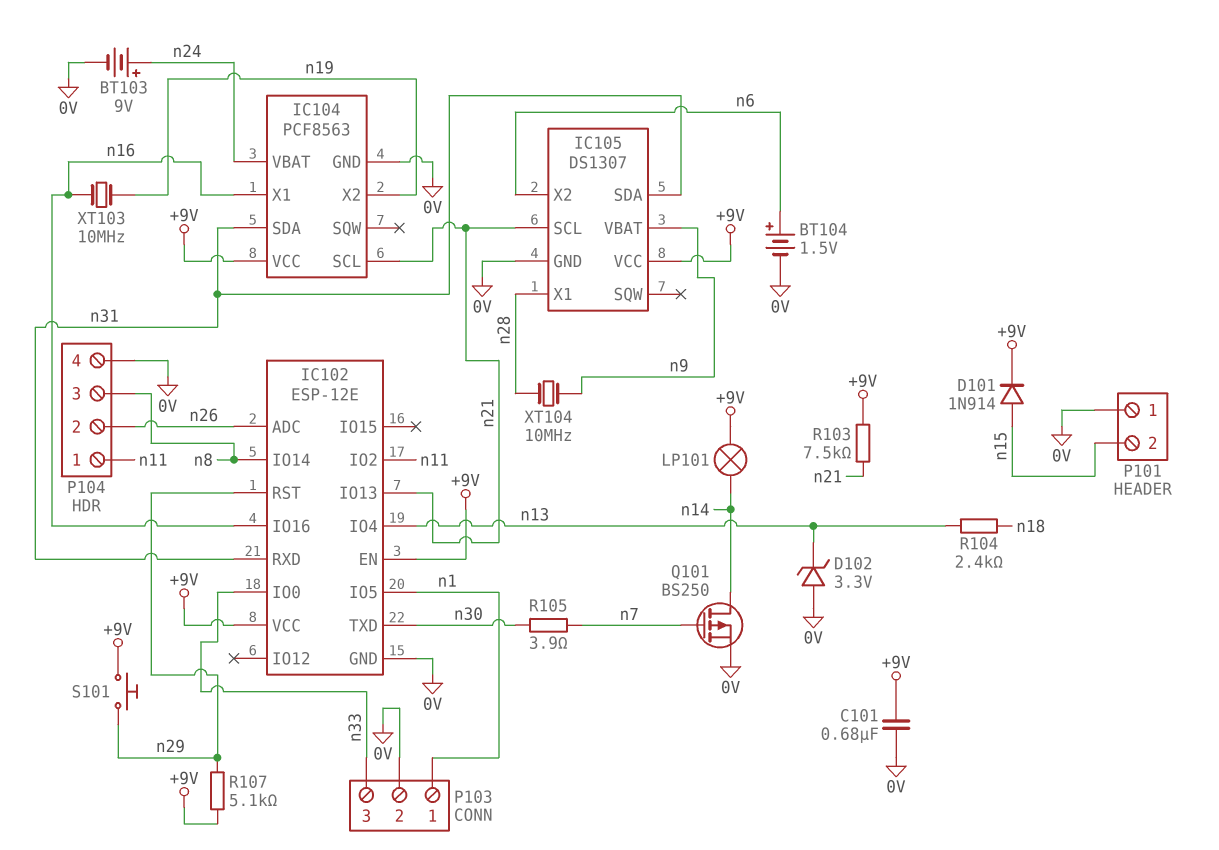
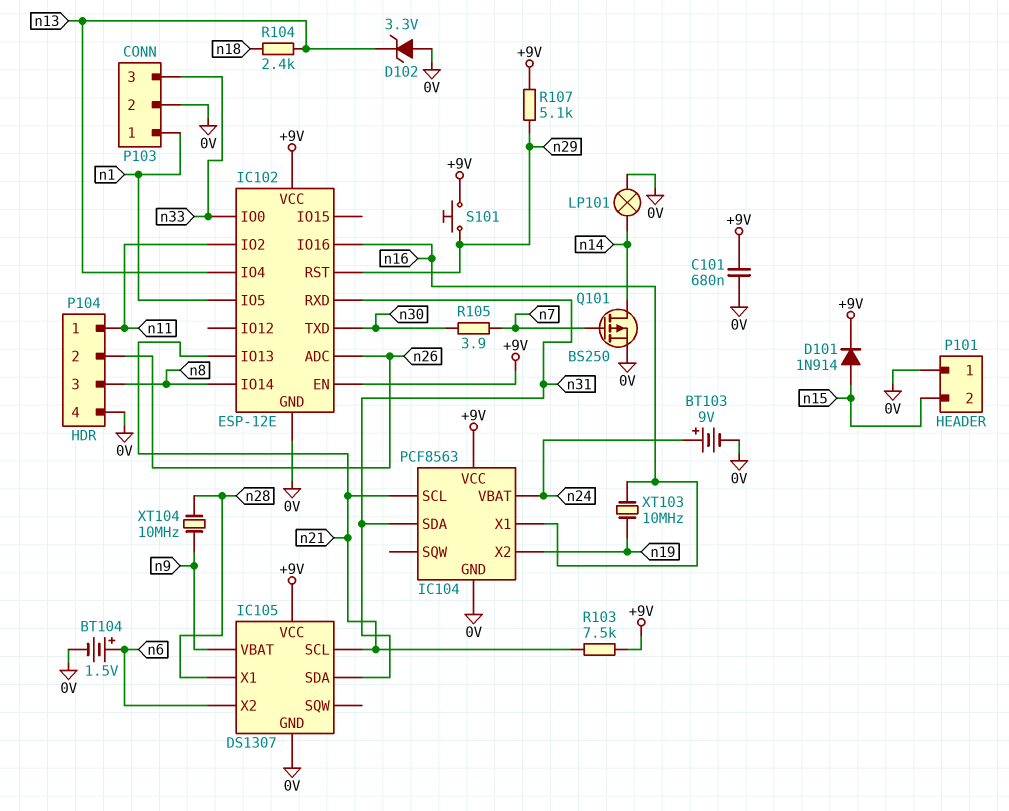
LP101: lamp (+9V, n14) -> lamp (0V, n14)

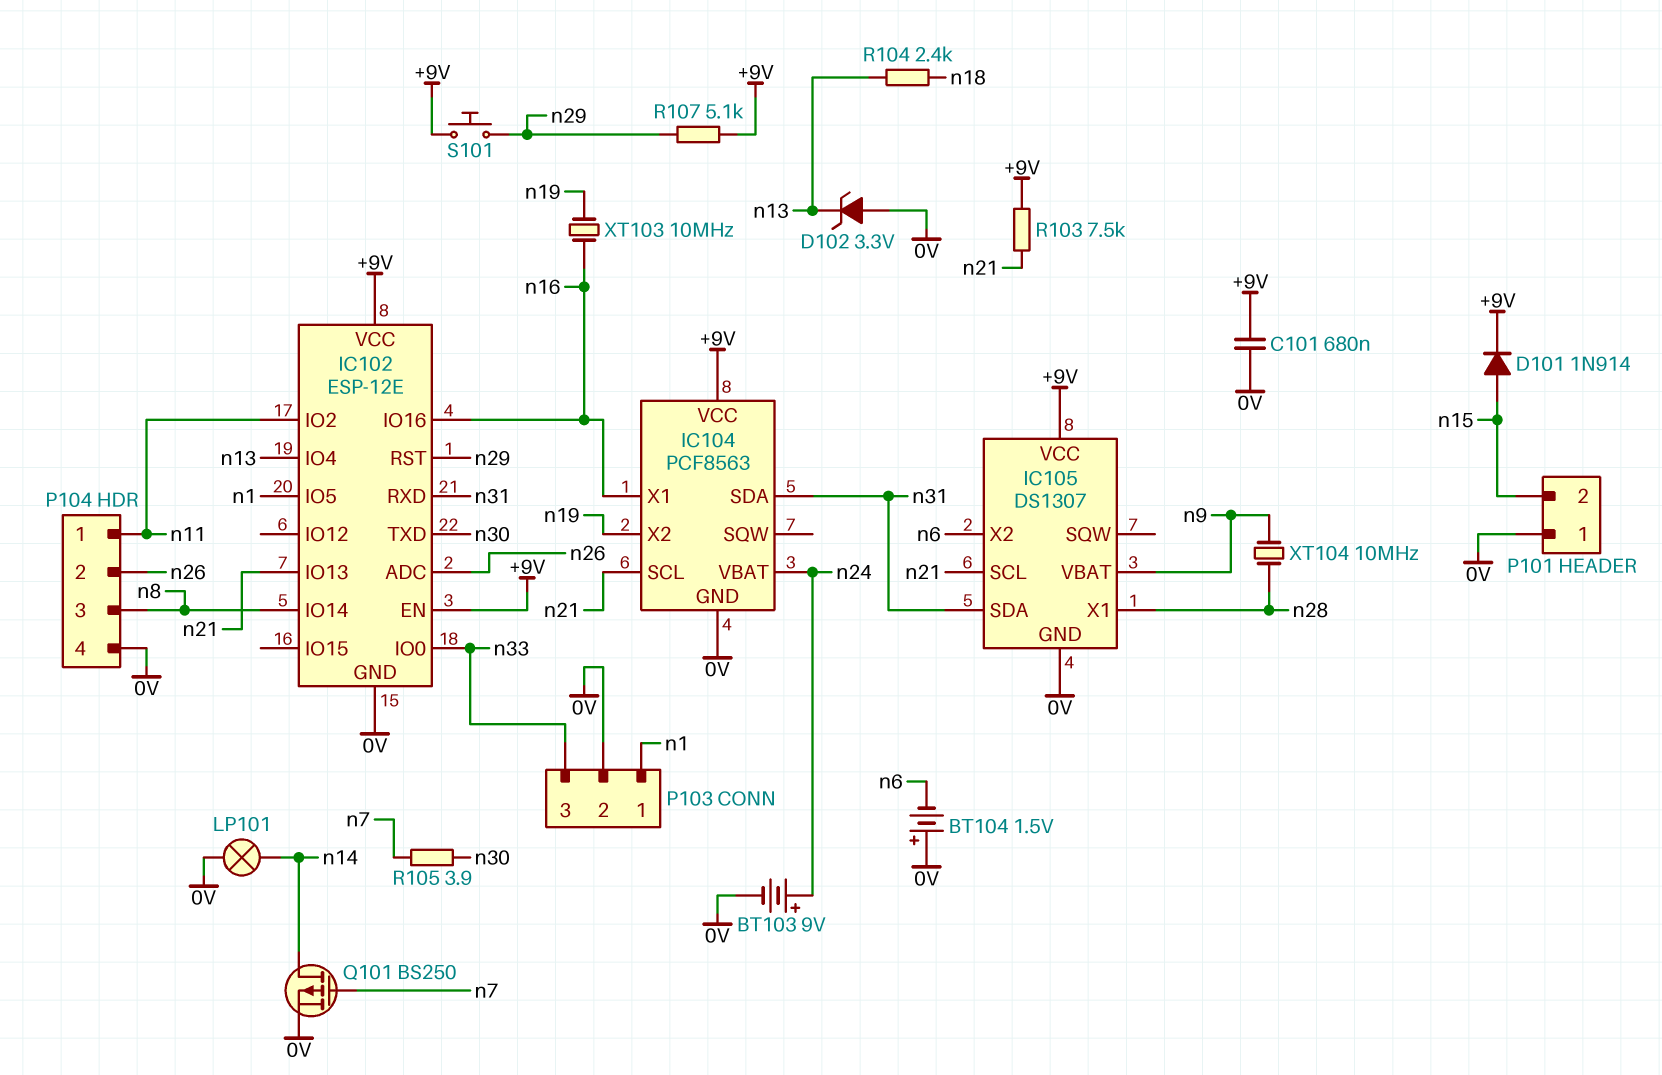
BT104: 1.5V (plus n6, minus 0V) -> 1.5V (plus 0V, minus n6)

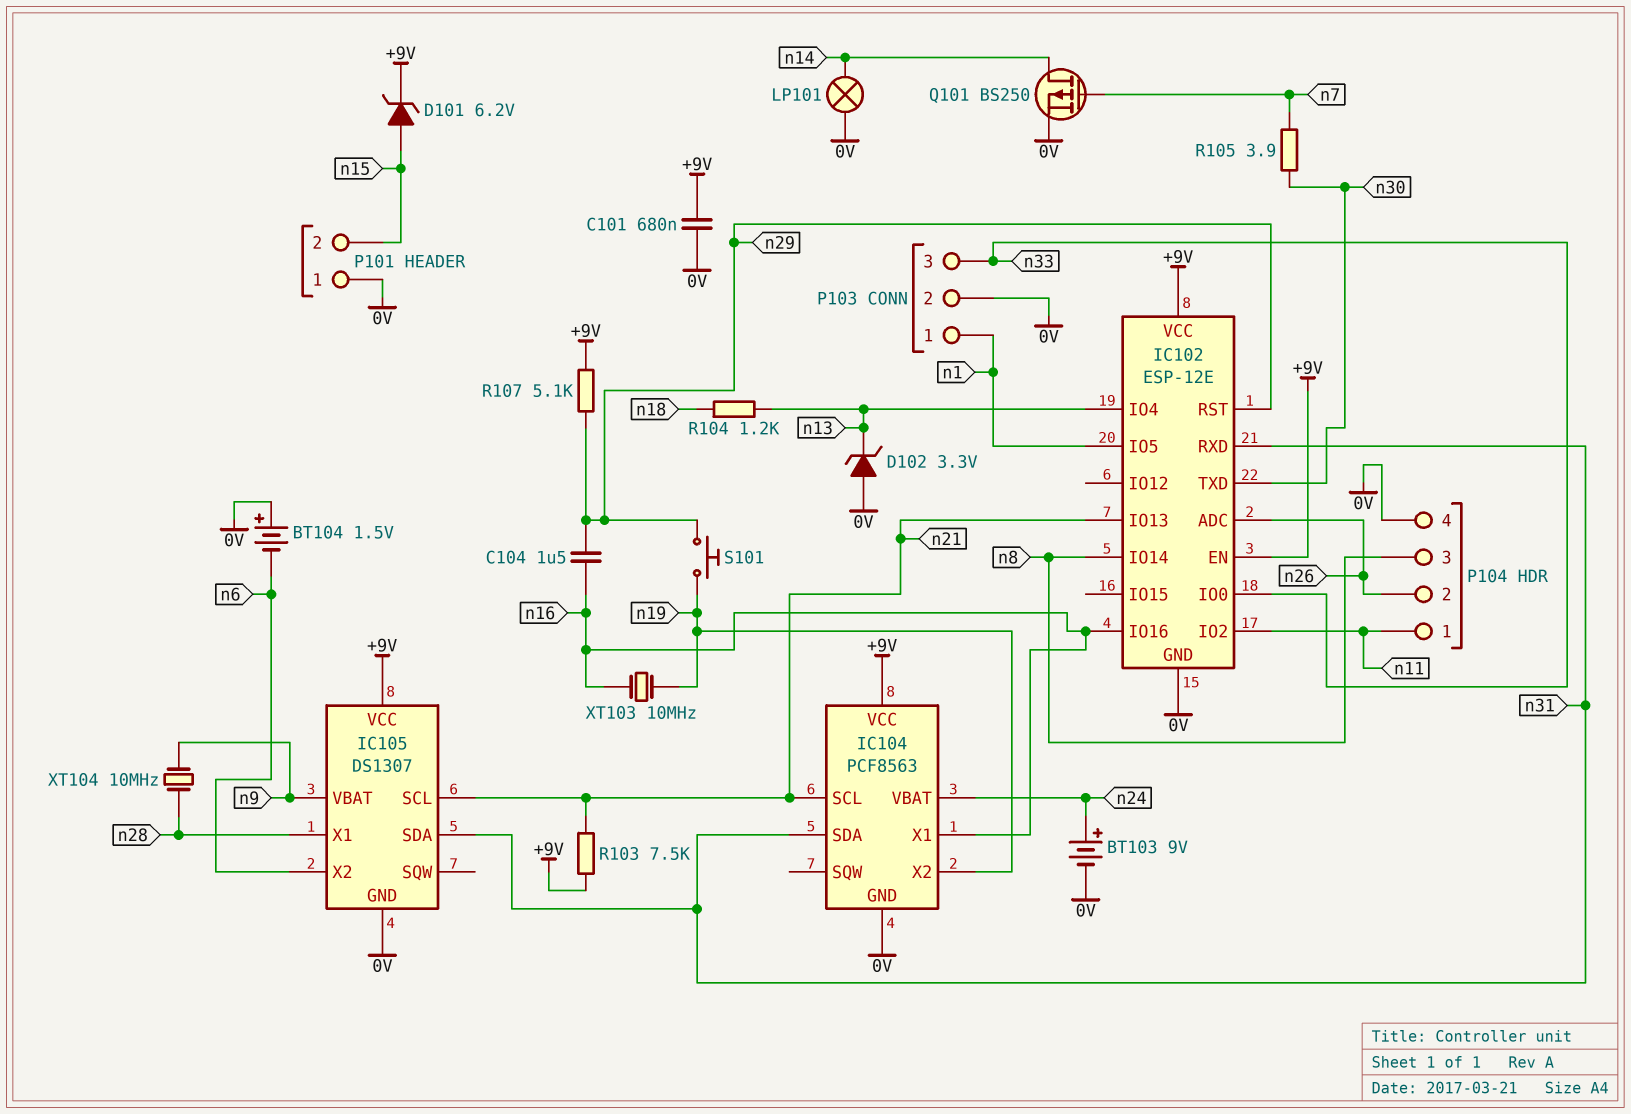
C104: none -> 1.5uF (n16, n29)
D101: diode 1N914 (A n15, K +9V) -> zener 6.2V (A n15, K +9V)
R104: 2.4k (n13, n18) -> 1.2k (n13, n18)
S101: button (+9V, n29) -> button (n19, n29)

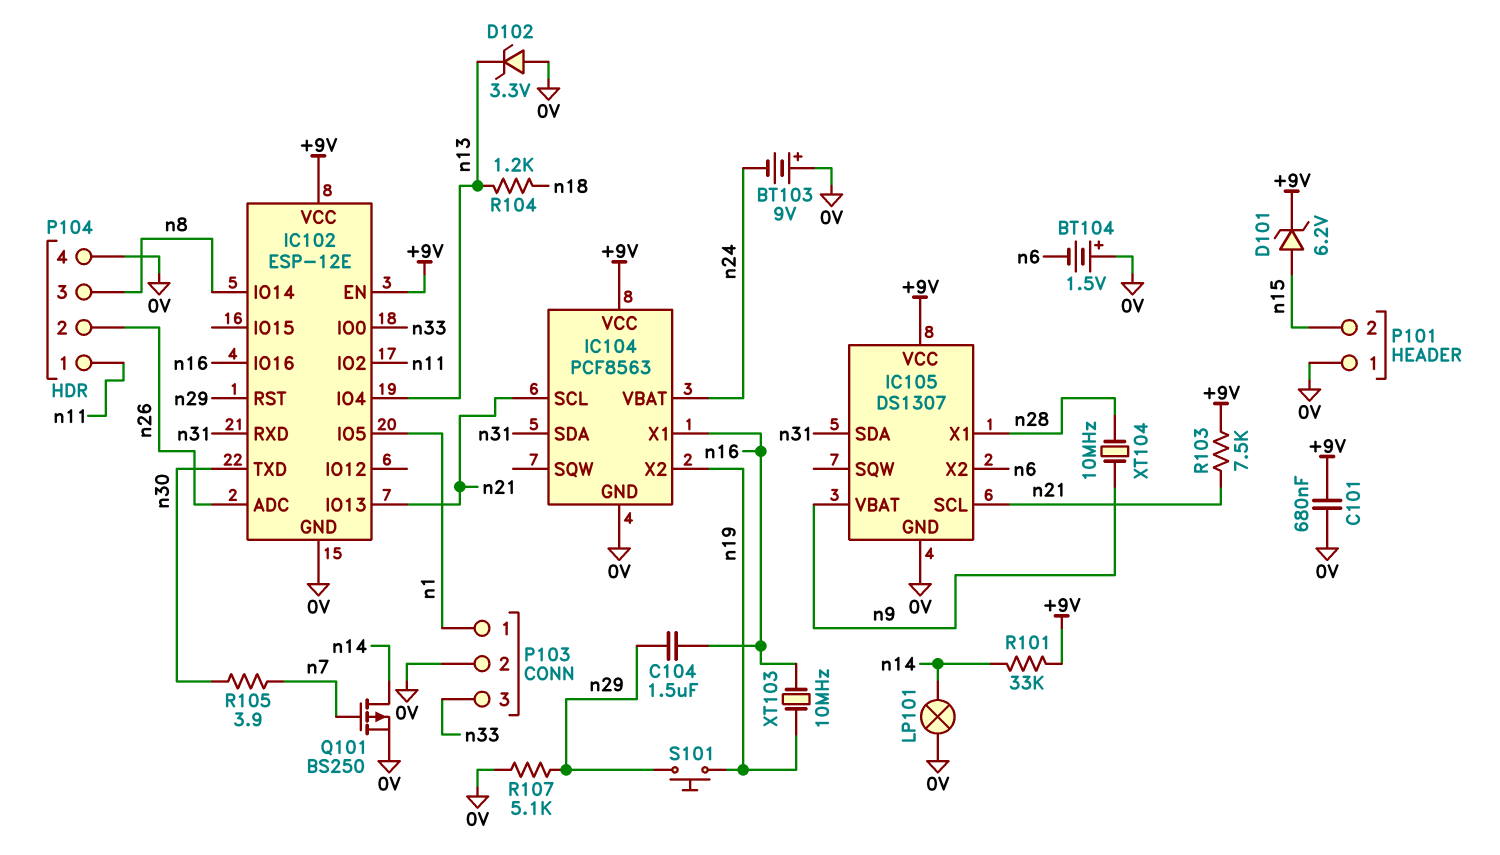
BT103: 9V (plus n24, minus 0V) -> 9V (plus 0V, minus n24)
R101: none -> 33k (+9V, n14)
R107: 5.1k (+9V, n29) -> 5.1k (0V, n29)

